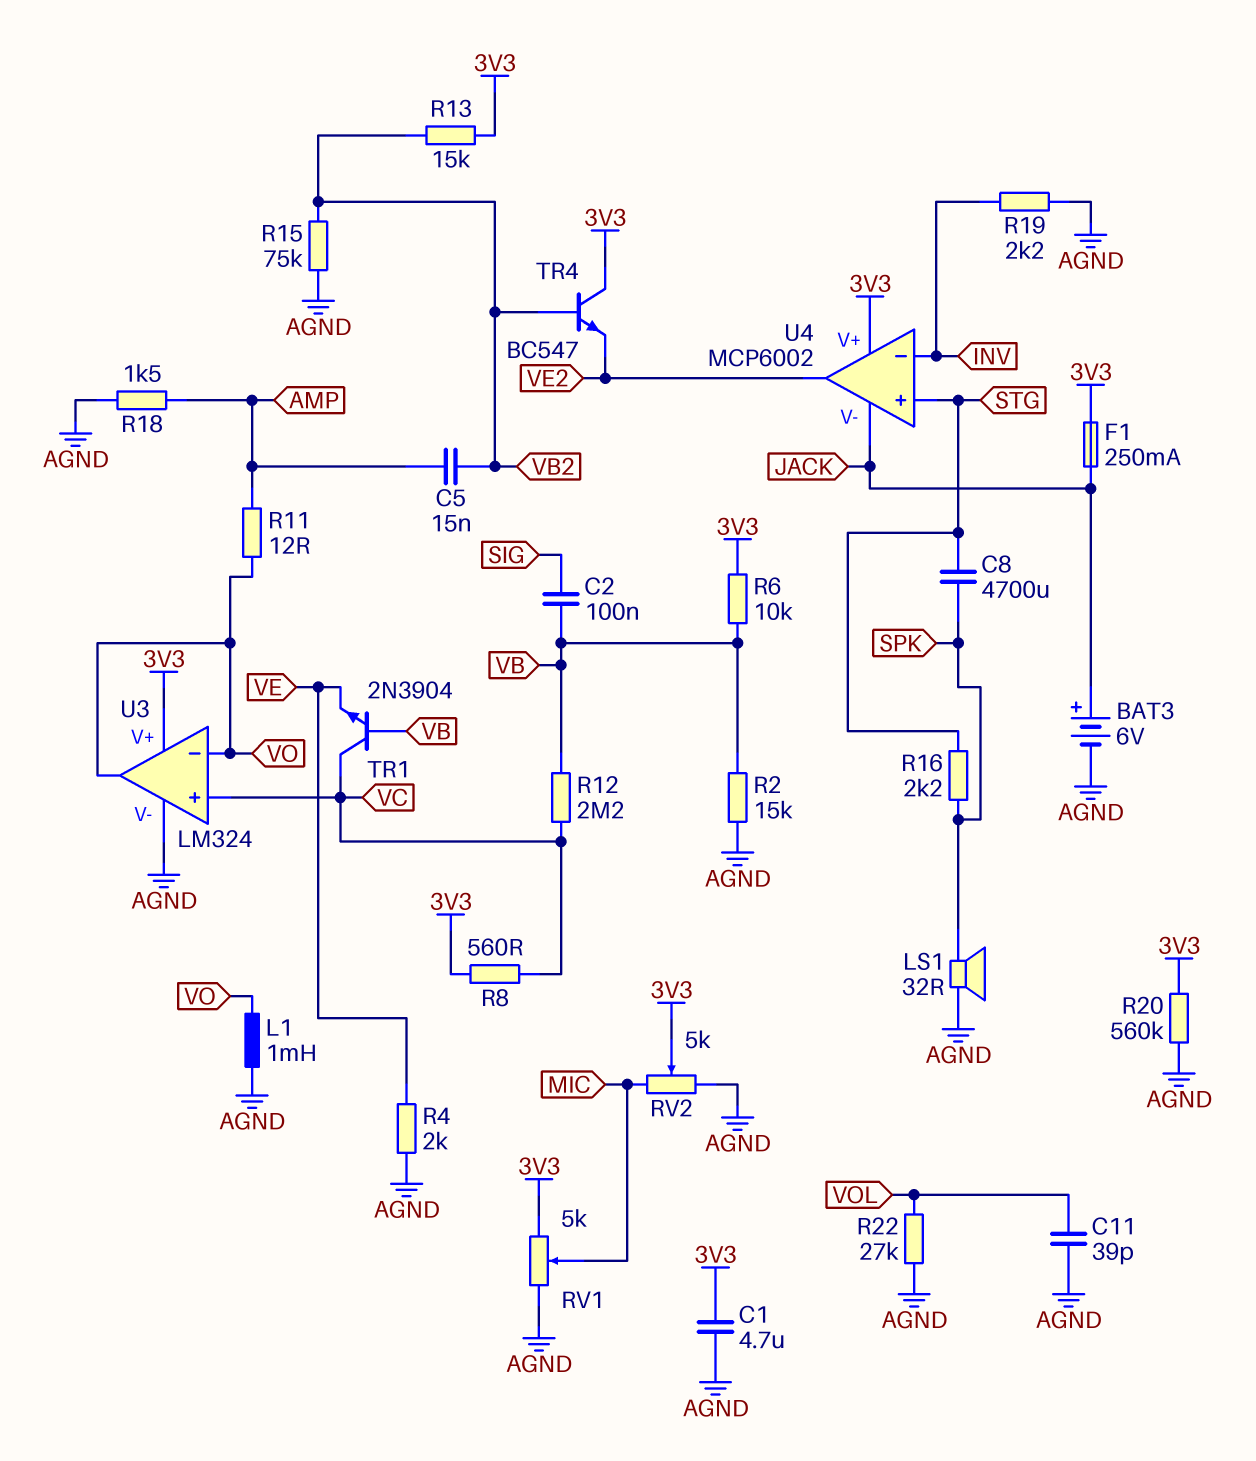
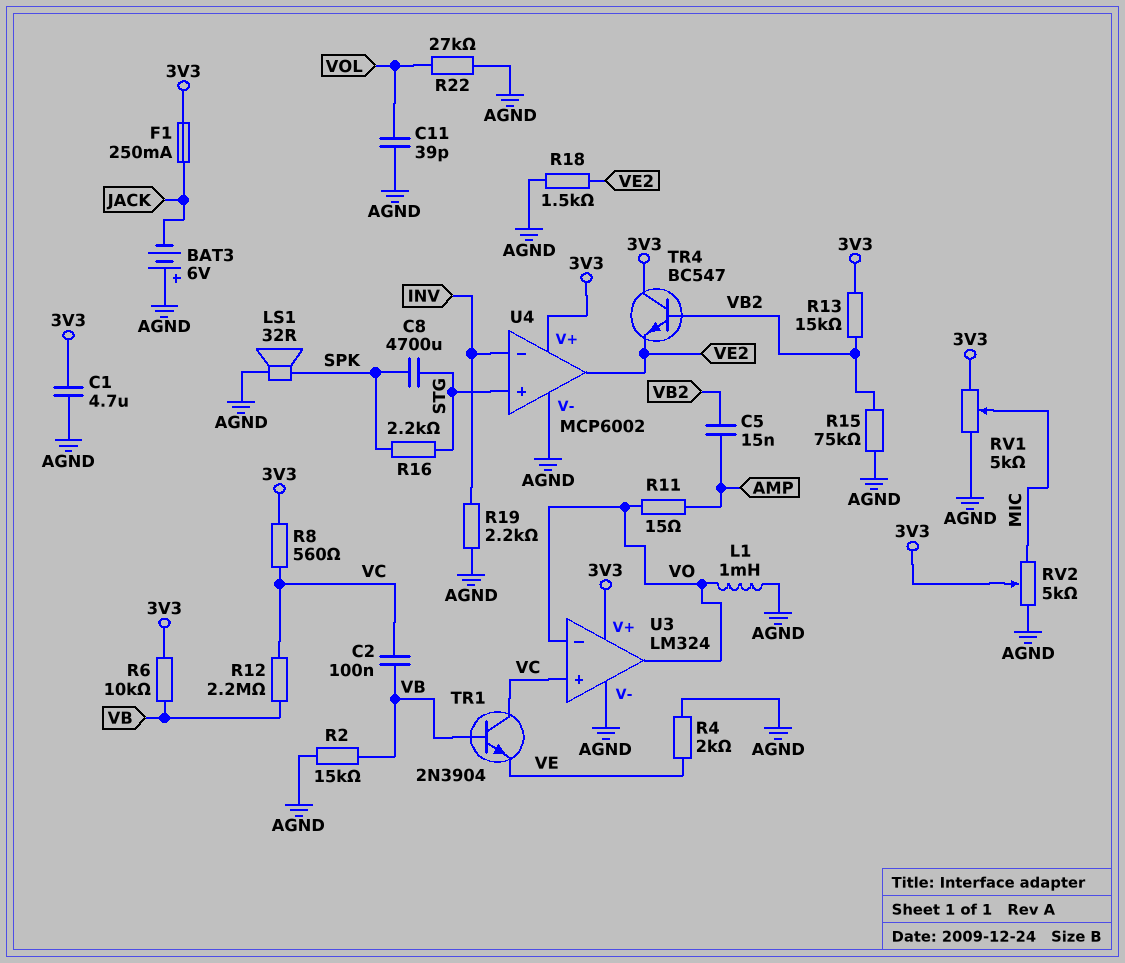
BAT3: 6V (plus JACK, minus AGND) -> 6V (plus AGND, minus JACK)
C2: 100nF (SIG, VB) -> 100nF (VB, VC)
R11: 12 (AMP, VO) -> 15 (AMP, VO)
R18: 1.5k (AGND, AMP) -> 1.5k (AGND, VE2)
R20: 560k (3V3, AGND) -> none
U4 pin V-: JACK -> AGND

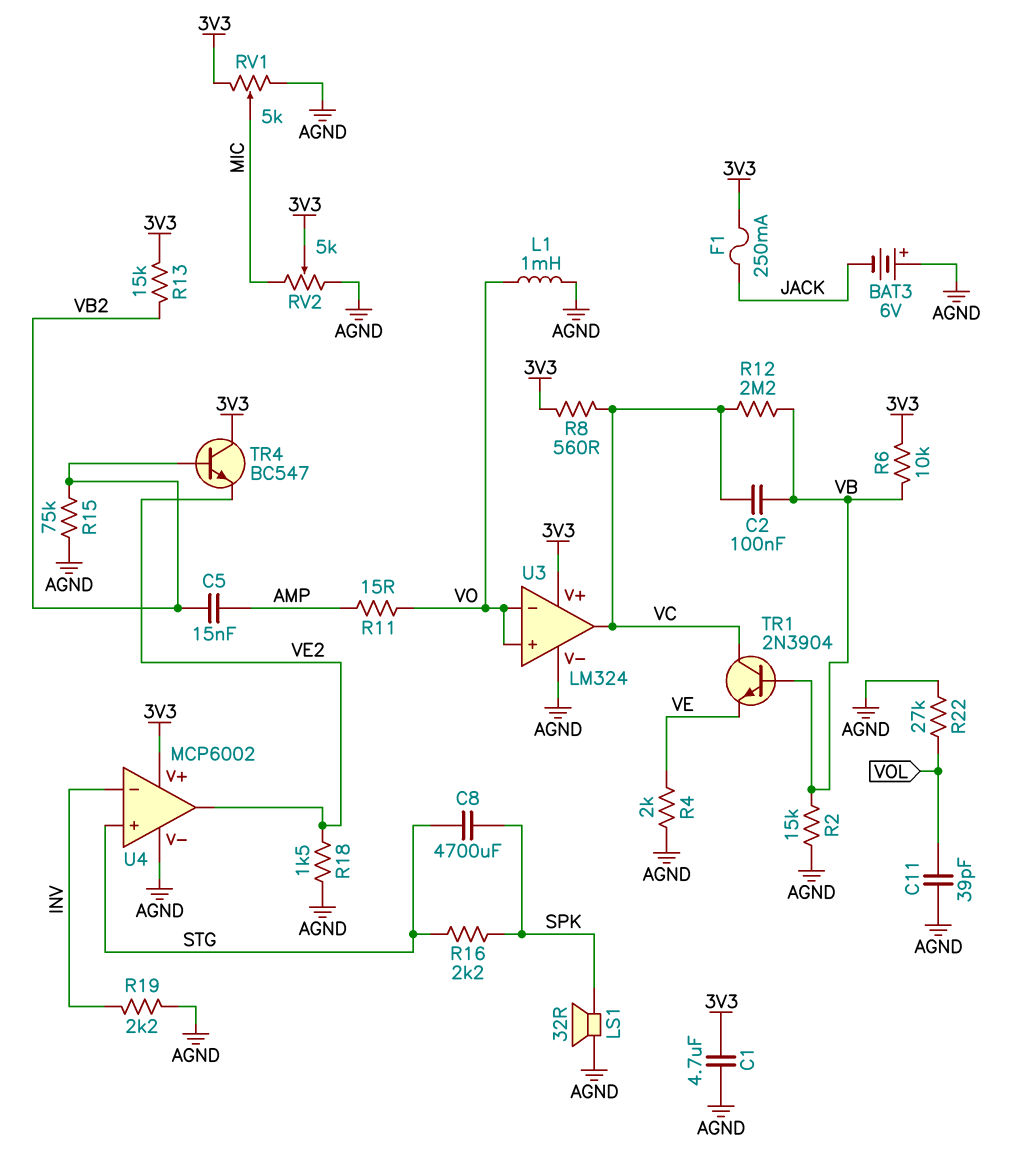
U3 pin in+: VC -> VO
U3 pin out: VO -> VC

